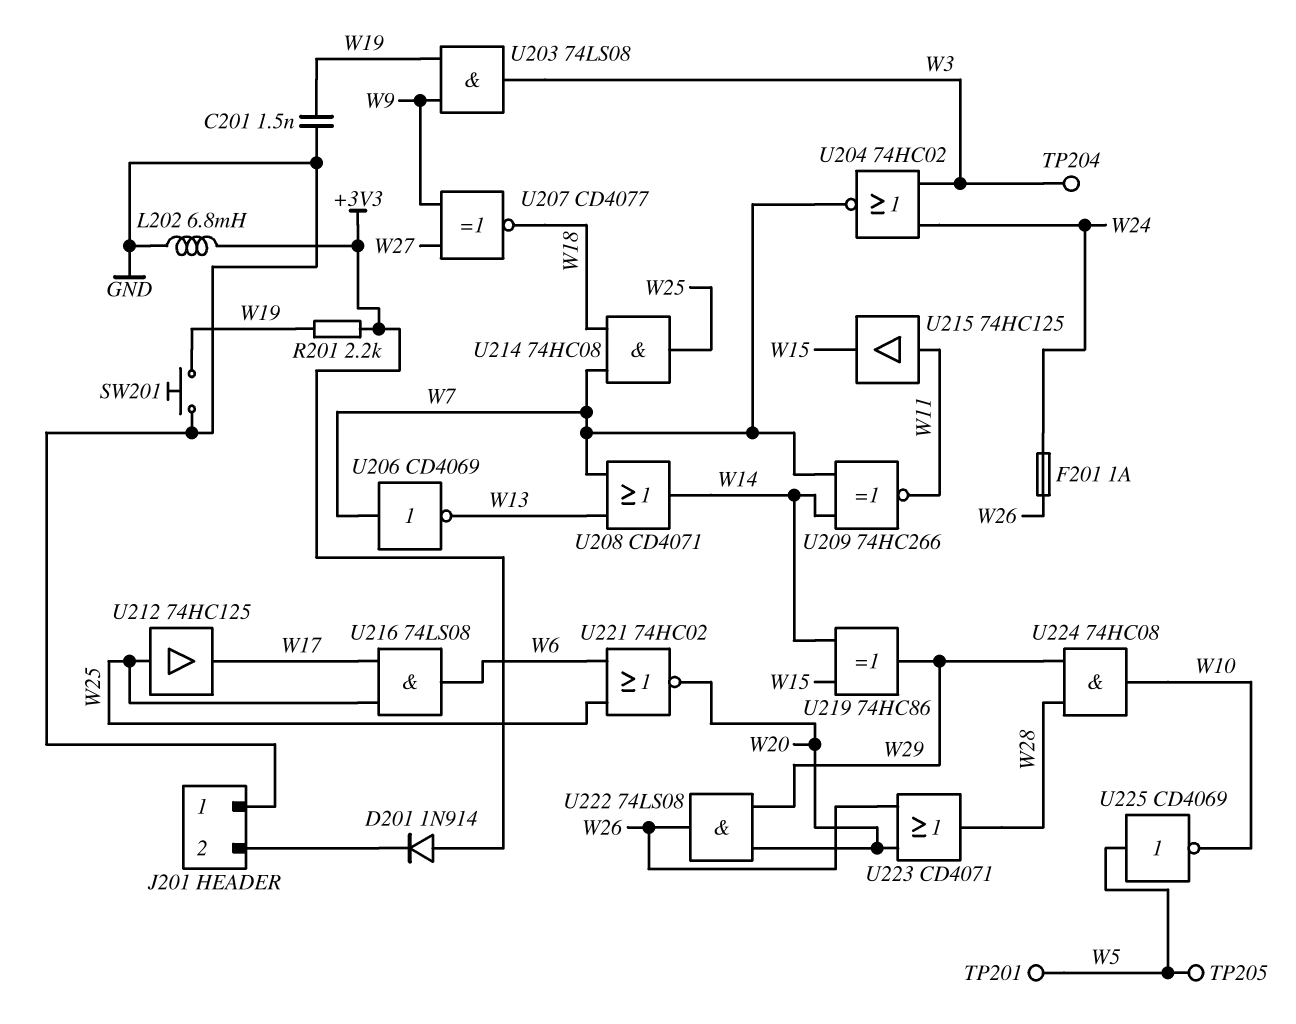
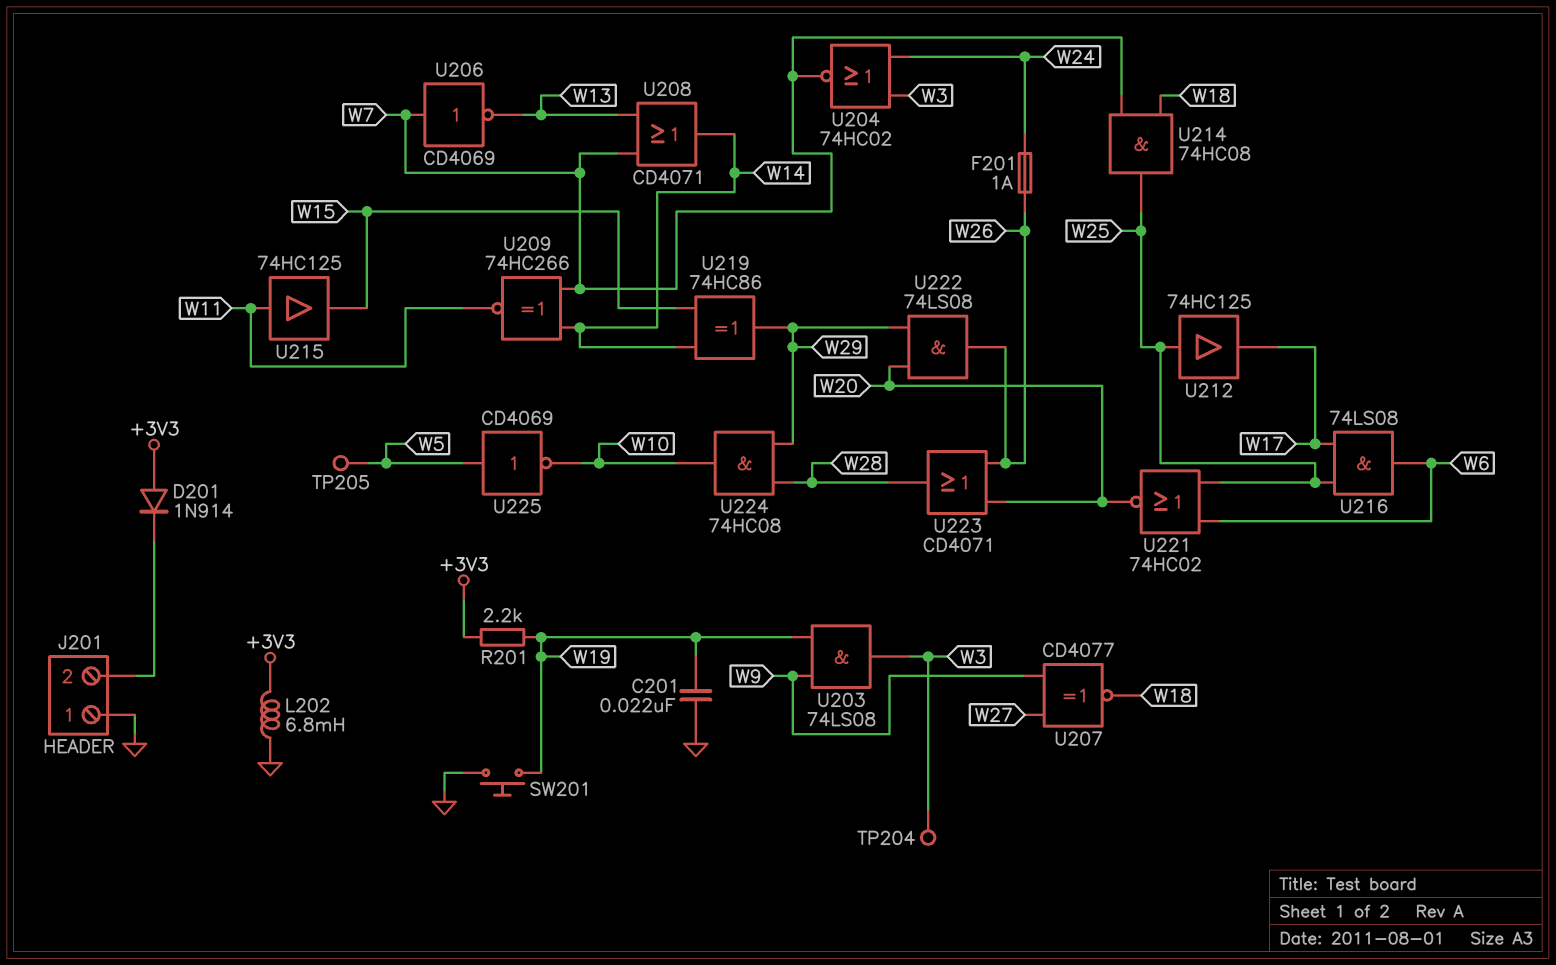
C201: 1.5nF (GND, W19) -> 22nF (GND, W19)
TP201: test point (W5) -> none

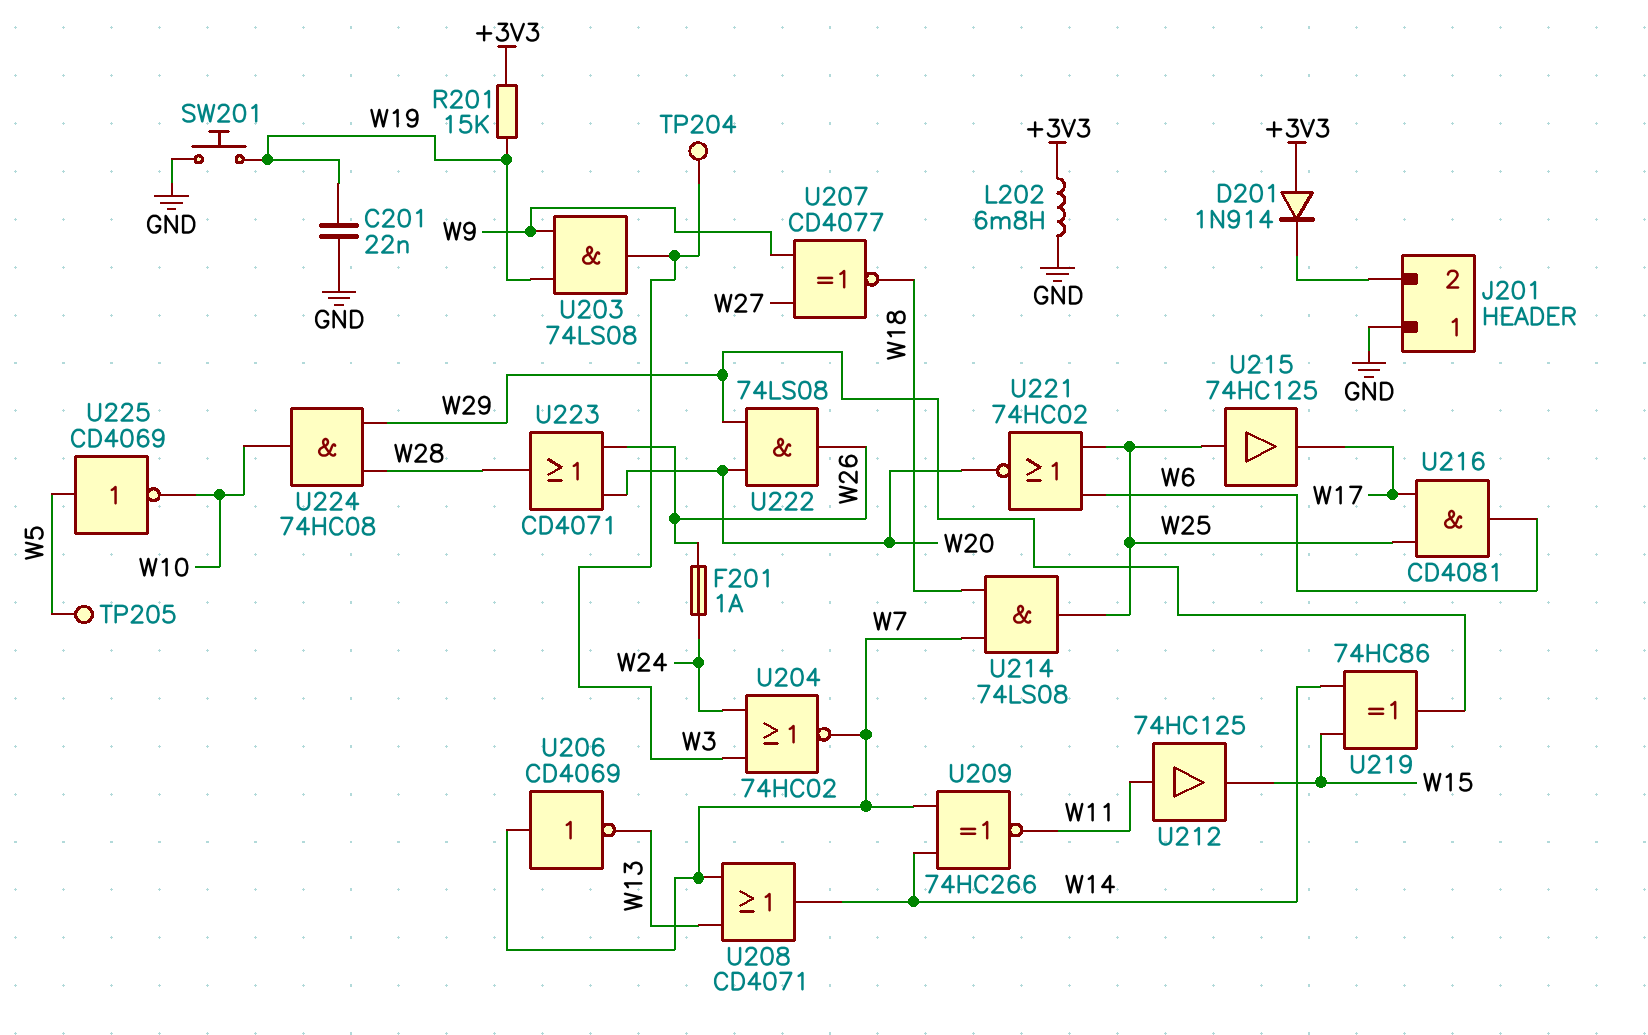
R201: 2.2k (+3V3, W19) -> 15k (+3V3, W19)
U212: buffer 74HC125 (in W25, out W17) -> buffer 74HC125 (in W11, out W15)
U214: AND 74HC08 (in W7, in W18, out W25) -> AND 74LS08 (in W7, in W18, out W25)
U215: buffer 74HC125 (in W11, out W15) -> buffer 74HC125 (in W25, out W17)
U216: AND 74LS08 (in W17, in W25, out W6) -> AND CD4081 (in W17, in W25, out W6)

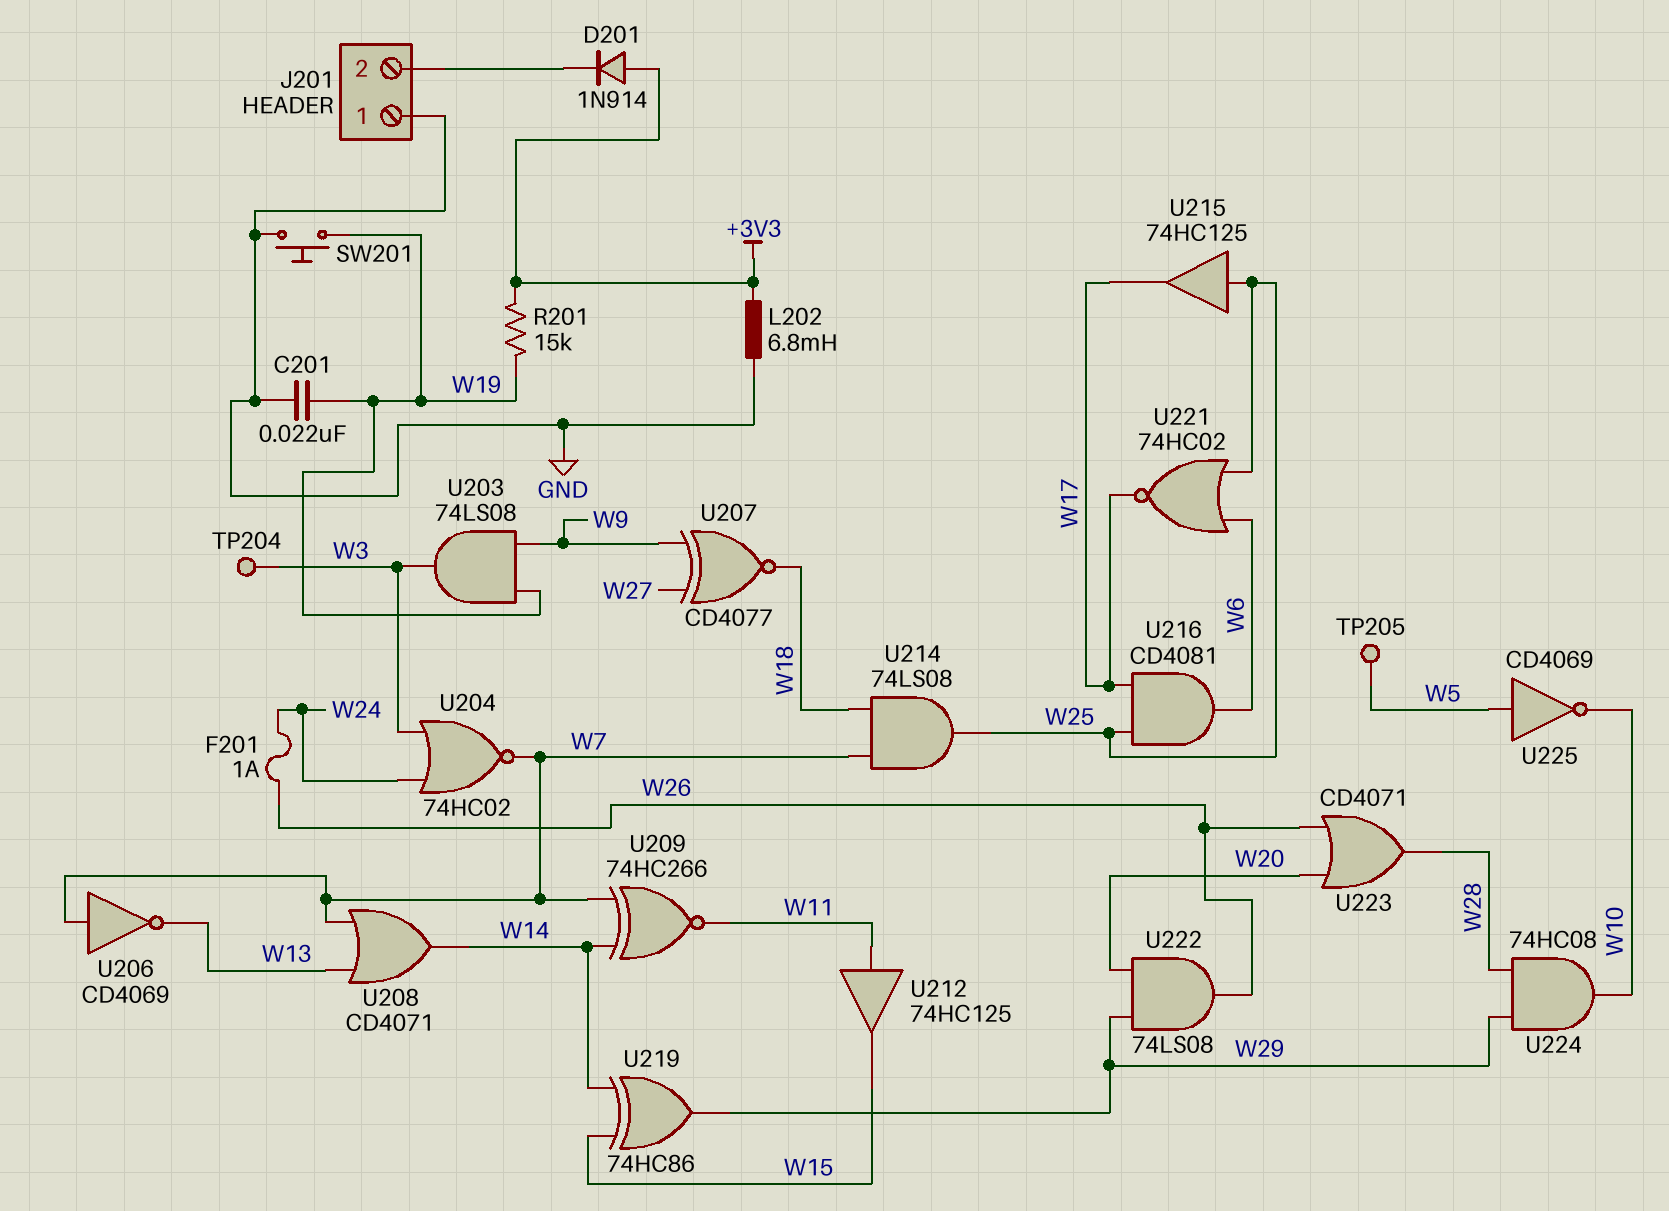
U221: NOR 74HC02 (in W6, in W25, out W20) -> NOR 74HC02 (in W6, in W25, out W17)

